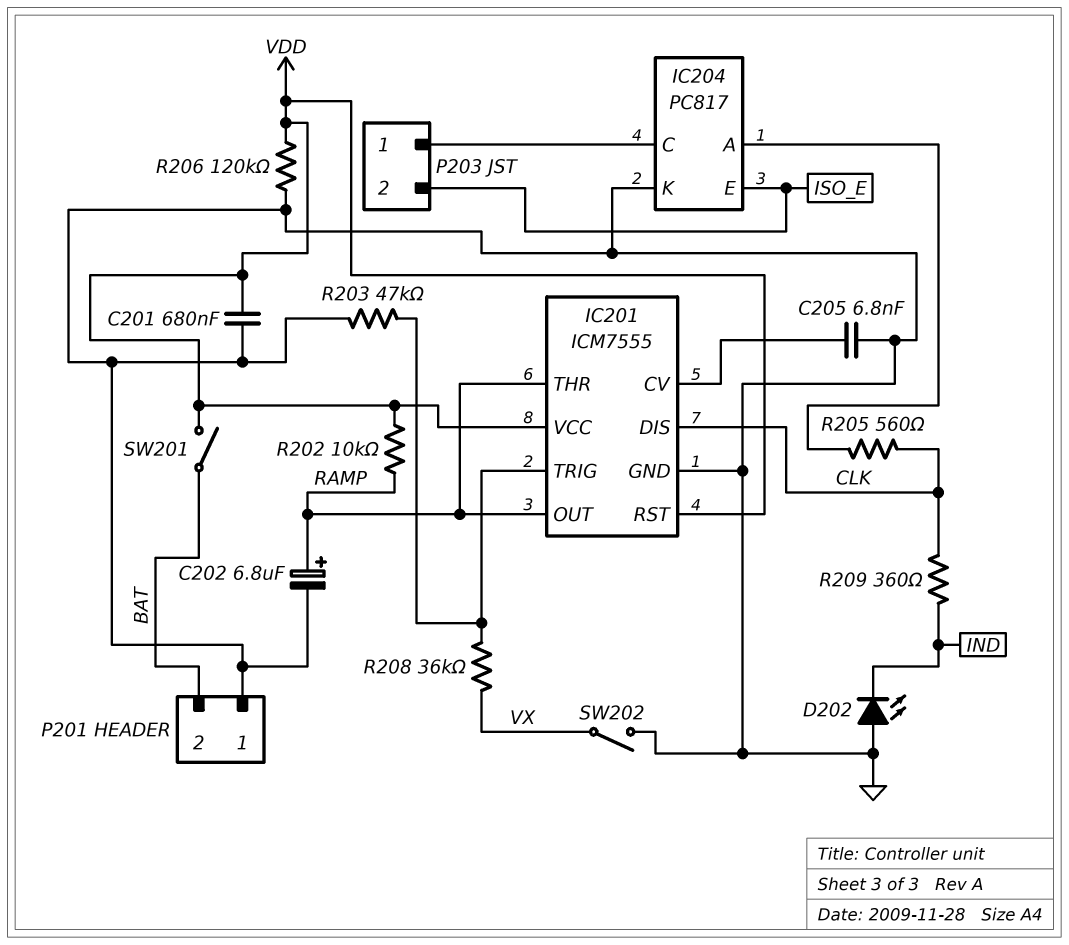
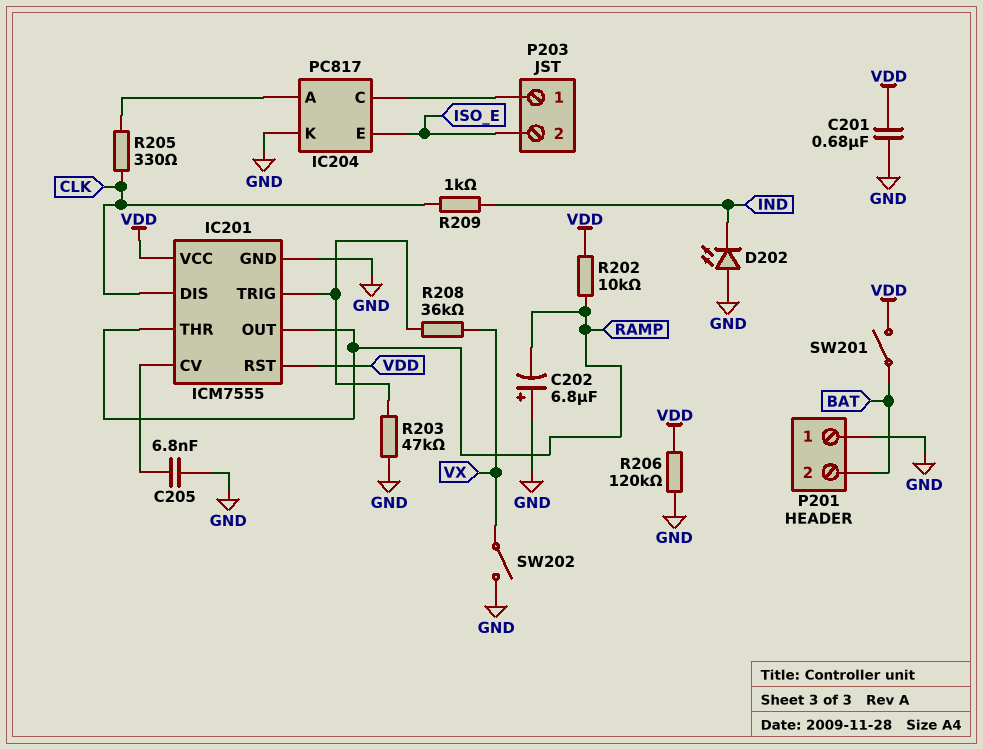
C202: 6.8uF (plus RAMP, minus GND) -> 6.8uF (plus GND, minus RAMP)
R205: 560 (CLK, IC204/A) -> 330 (CLK, IC204/A)
R209: 360 (CLK, IND) -> 1k (CLK, IND)

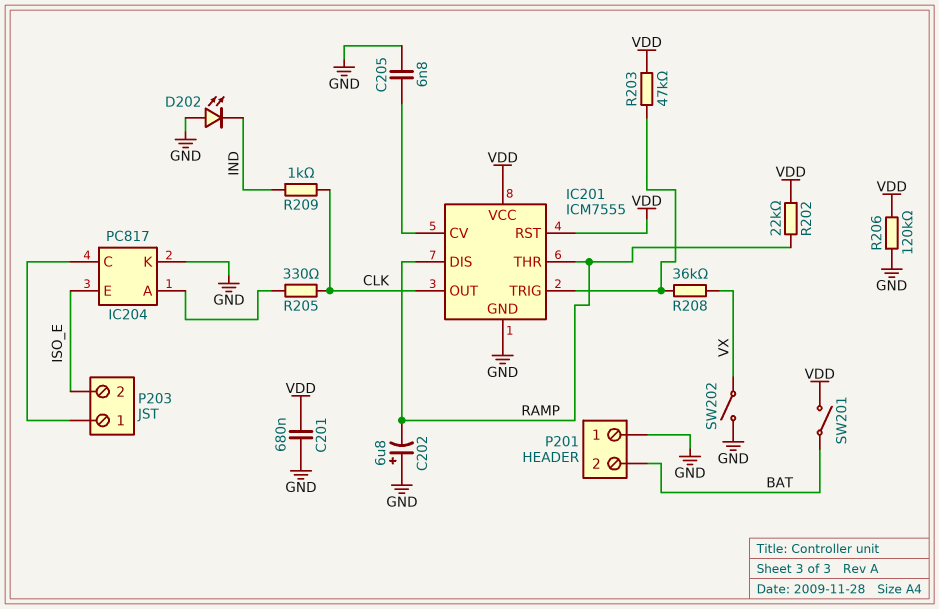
IC201 pin DIS: CLK -> RAMP
IC201 pin OUT: RAMP -> CLK
R202: 10k (RAMP, VDD) -> 22k (RAMP, VDD)
R203: 47k (GND, IC201/TRIG) -> 47k (IC201/TRIG, VDD)

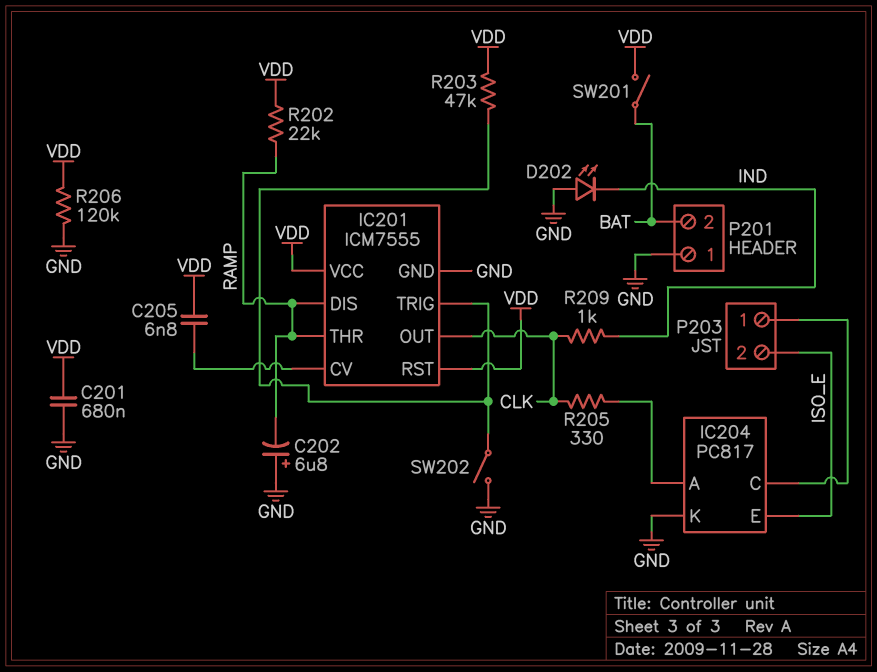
C205: 6.8nF (GND, IC201/CV) -> 6.8nF (IC201/CV, VDD)
R208: 36k (IC201/TRIG, VX) -> none
SW202: switch (GND, VX) -> switch (GND, IC201/TRIG)

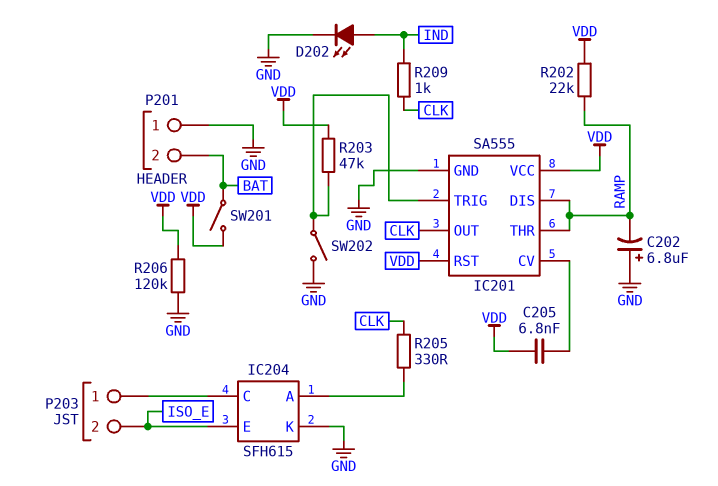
C201: 680nF (GND, VDD) -> none
D202: LED (A GND, K IND) -> LED (A IND, K GND)
IC201: ICM7555 -> SA555
IC204: PC817 -> SFH615

